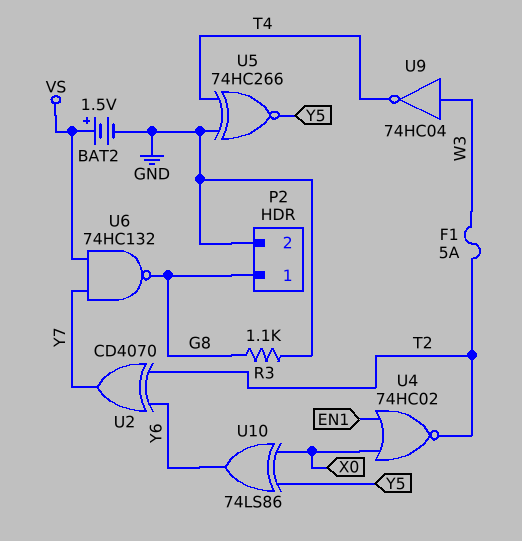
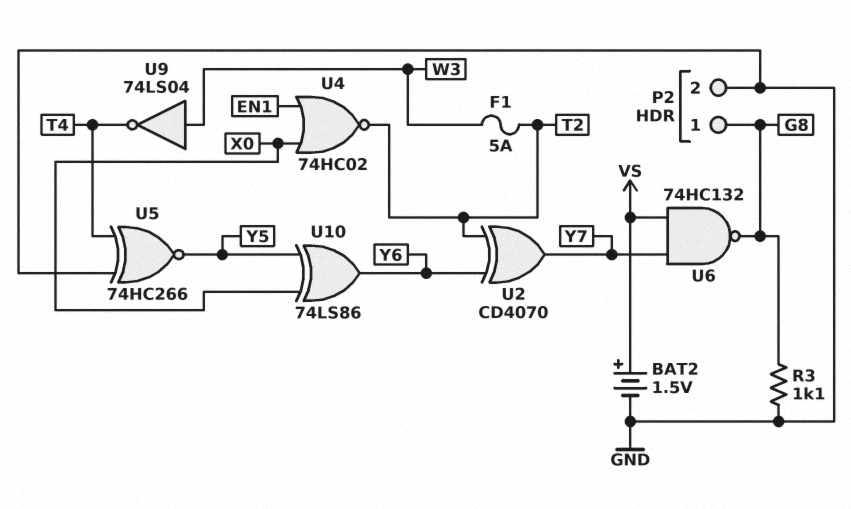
U9: NOT 74HC04 (in W3, out T4) -> NOT 74LS04 (in W3, out T4)

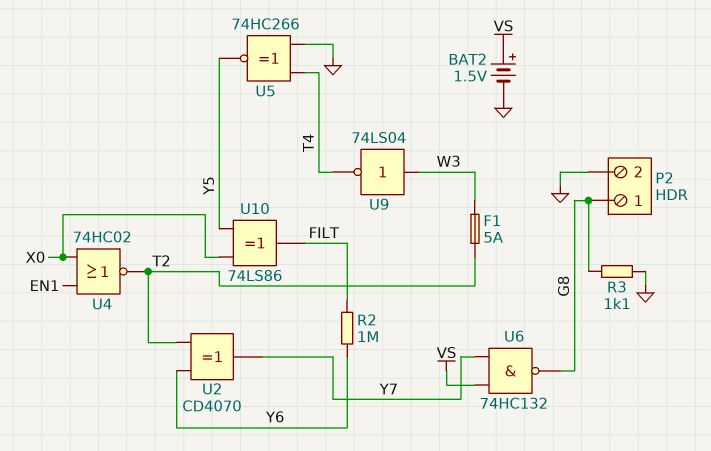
R2: none -> 1M (FILT, Y6)
U10: XOR 74LS86 (in X0, in Y5, out Y6) -> XOR 74LS86 (in X0, in Y5, out FILT)

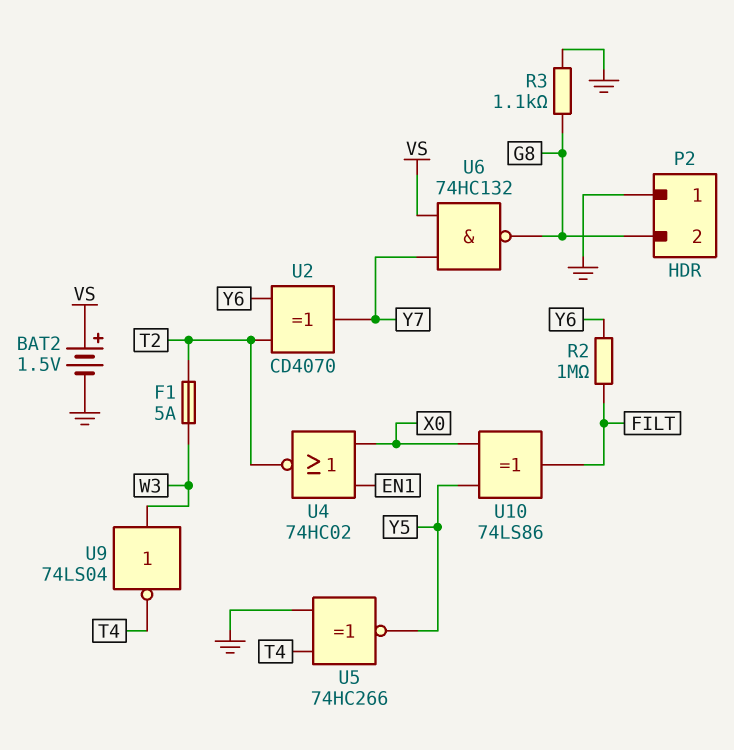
P2 pin 1: G8 -> GND
P2 pin 2: GND -> G8

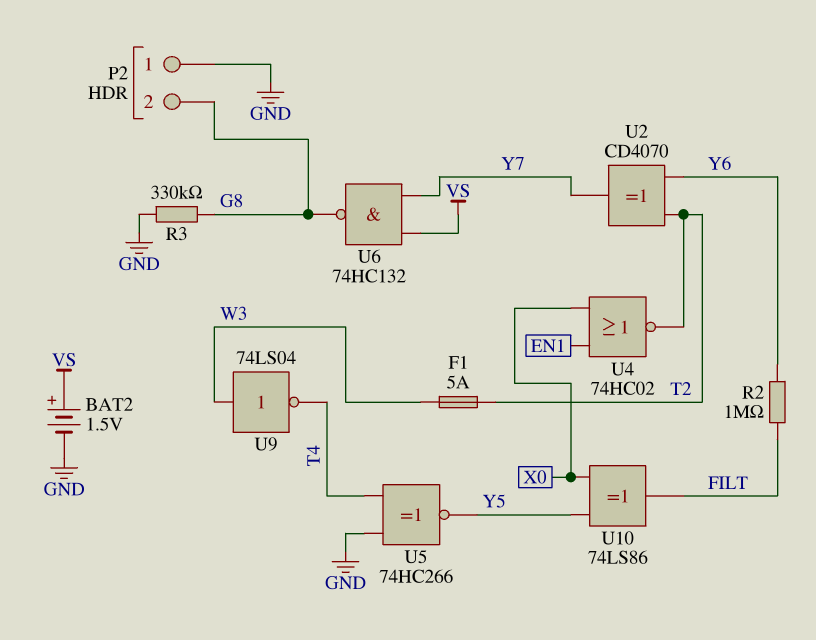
R3: 1.1k (G8, GND) -> 330k (G8, GND)

